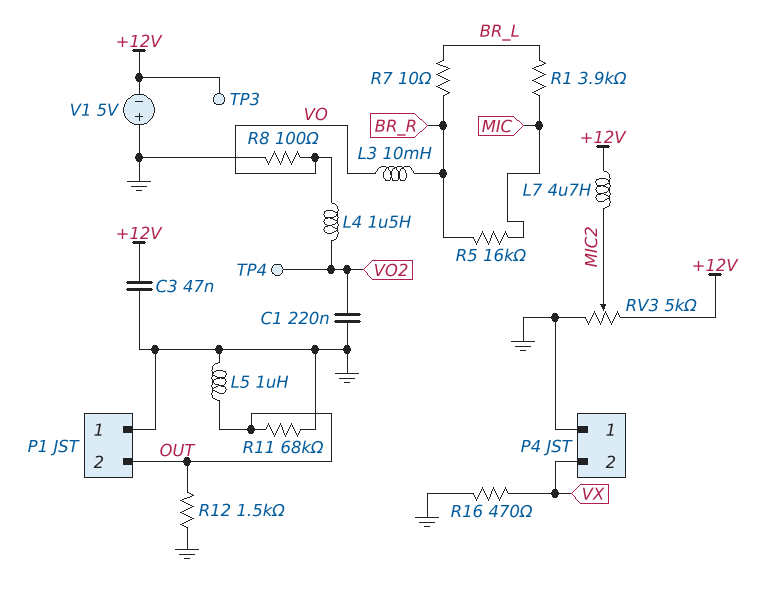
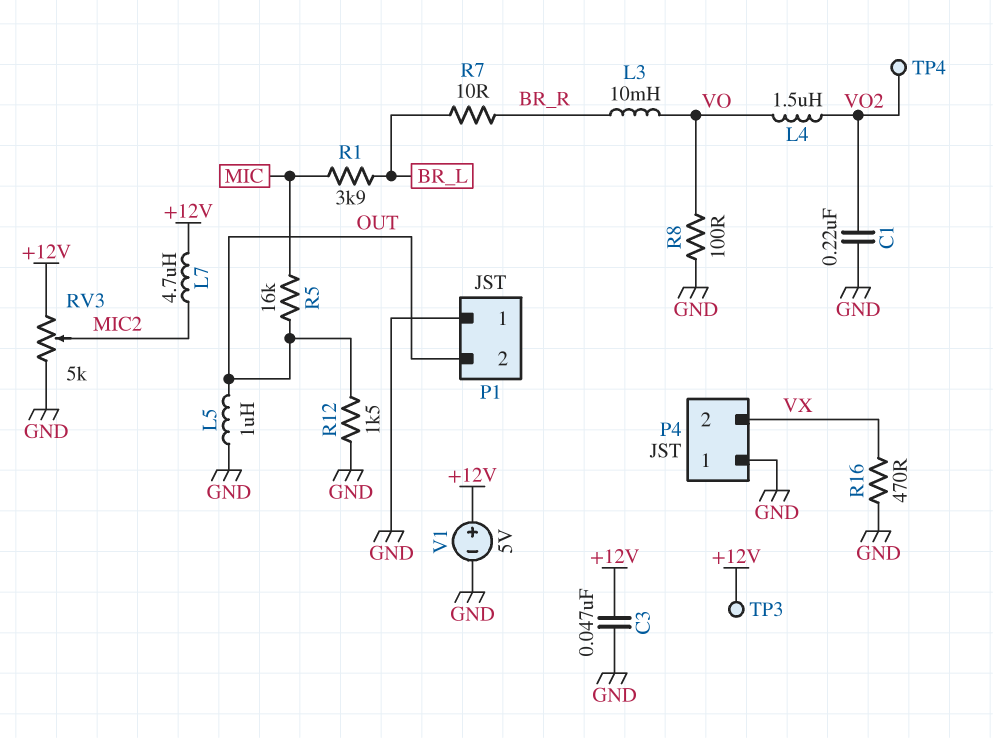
R5: 16k (BR_R, MIC) -> 16k (MIC, OUT)
R11: 68k (GND, OUT) -> none
V1: 5V (plus GND, minus +12V) -> 5V (plus +12V, minus GND)

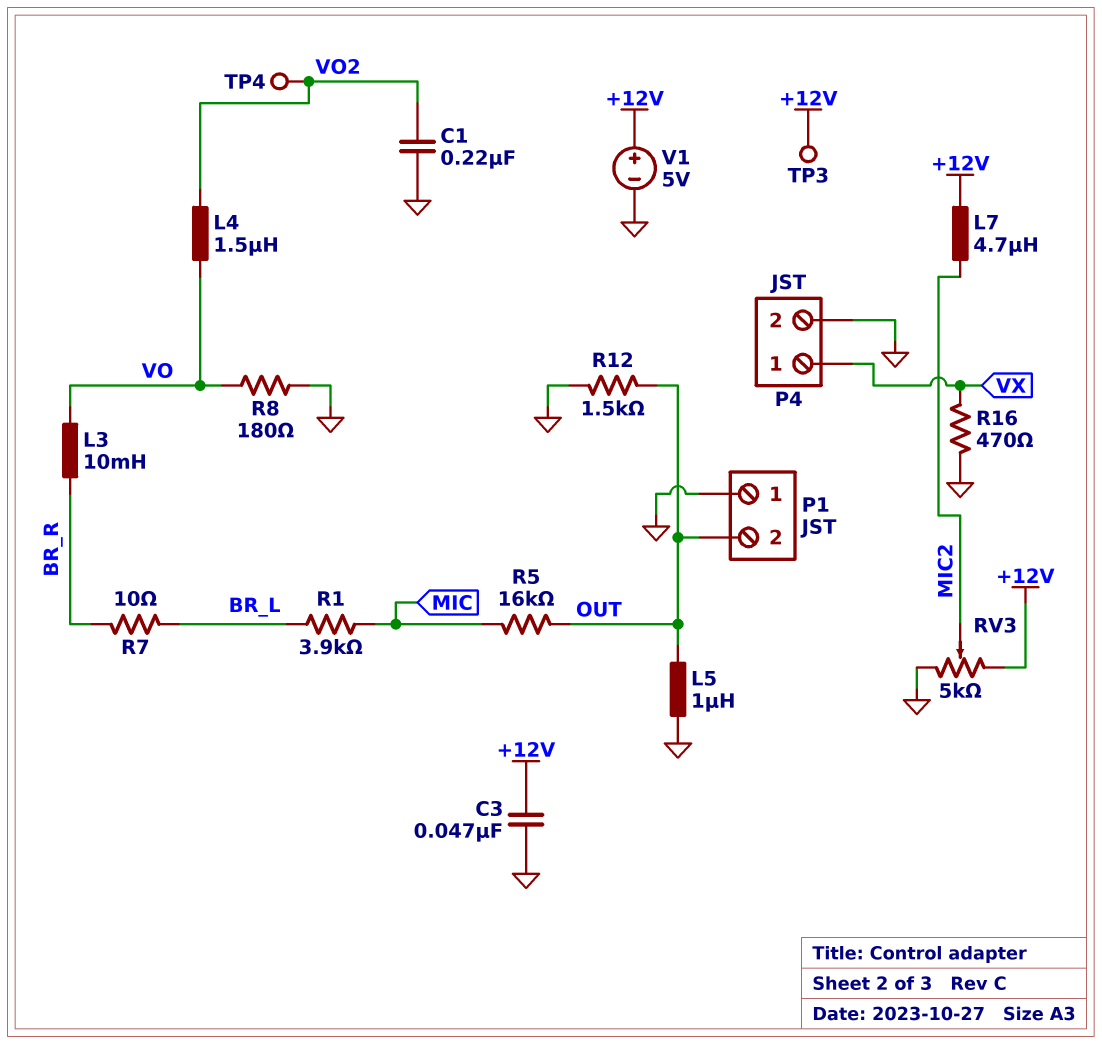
P4 pin 1: GND -> VX
P4 pin 2: VX -> GND
R8: 100 (GND, VO) -> 180 (GND, VO)

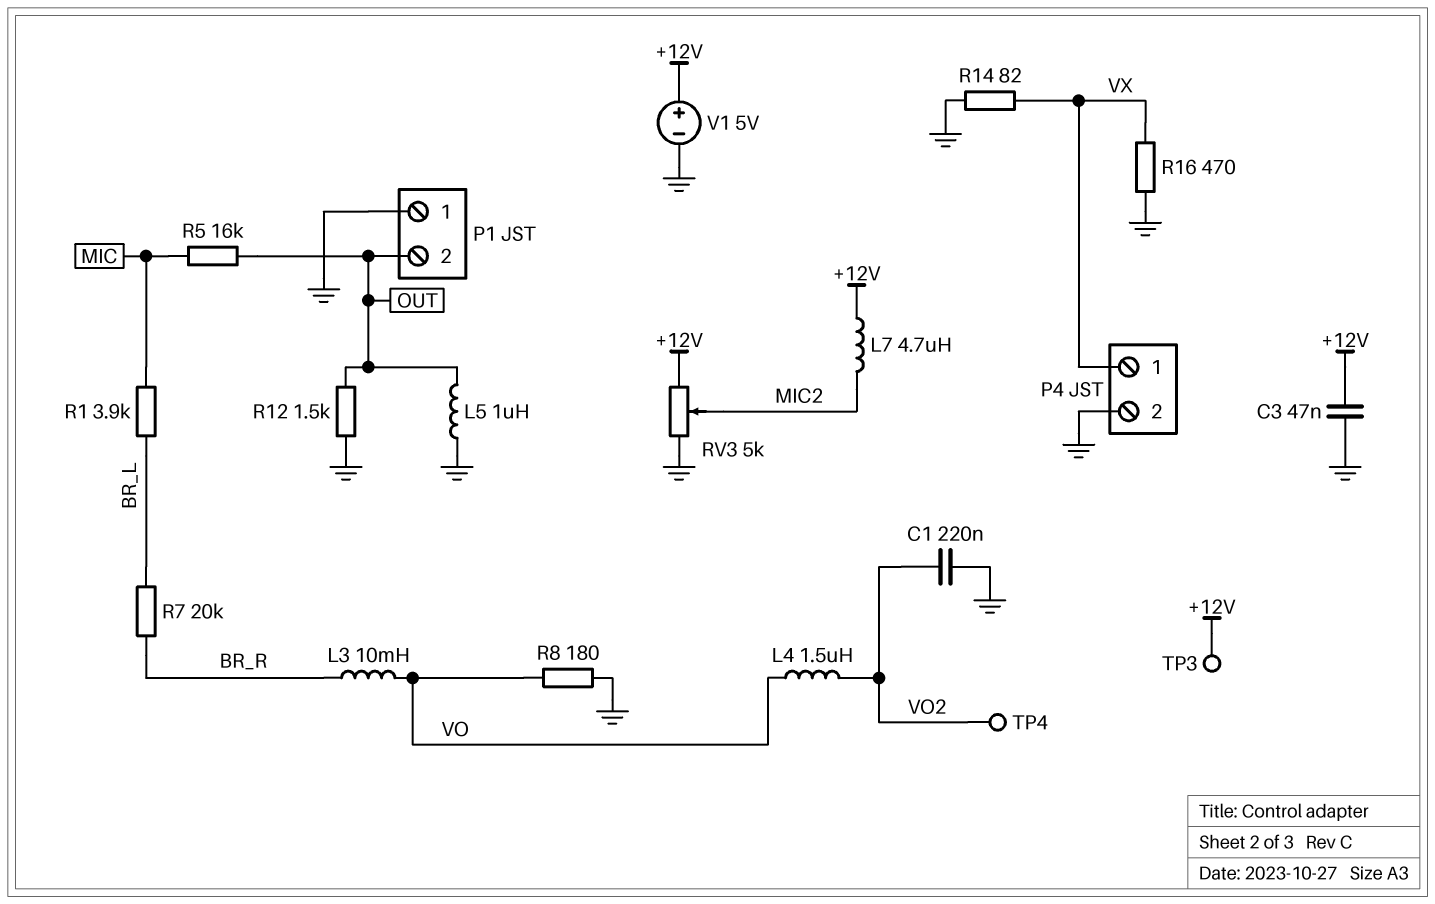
R7: 10 (BR_L, BR_R) -> 20k (BR_L, BR_R)
R14: none -> 82 (GND, VX)

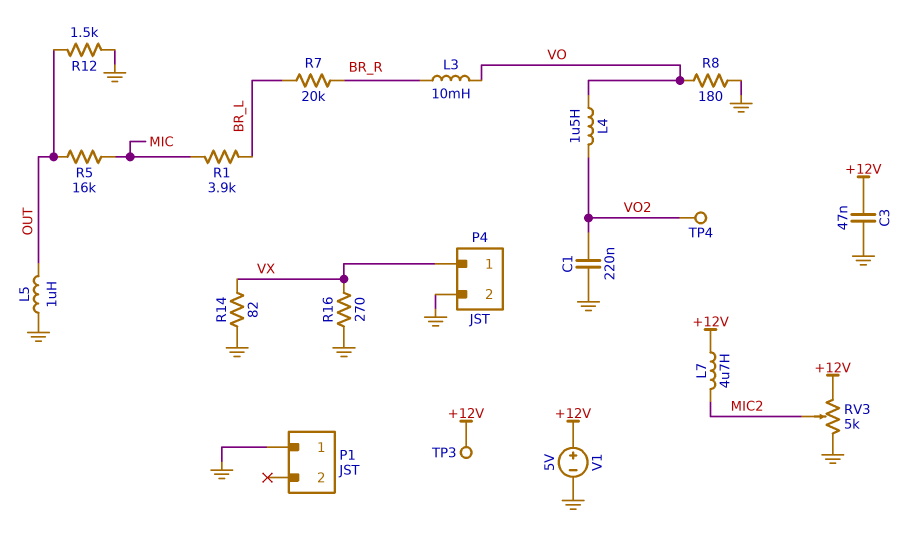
P1 pin 2: OUT -> none
R16: 470 (GND, VX) -> 270 (GND, VX)

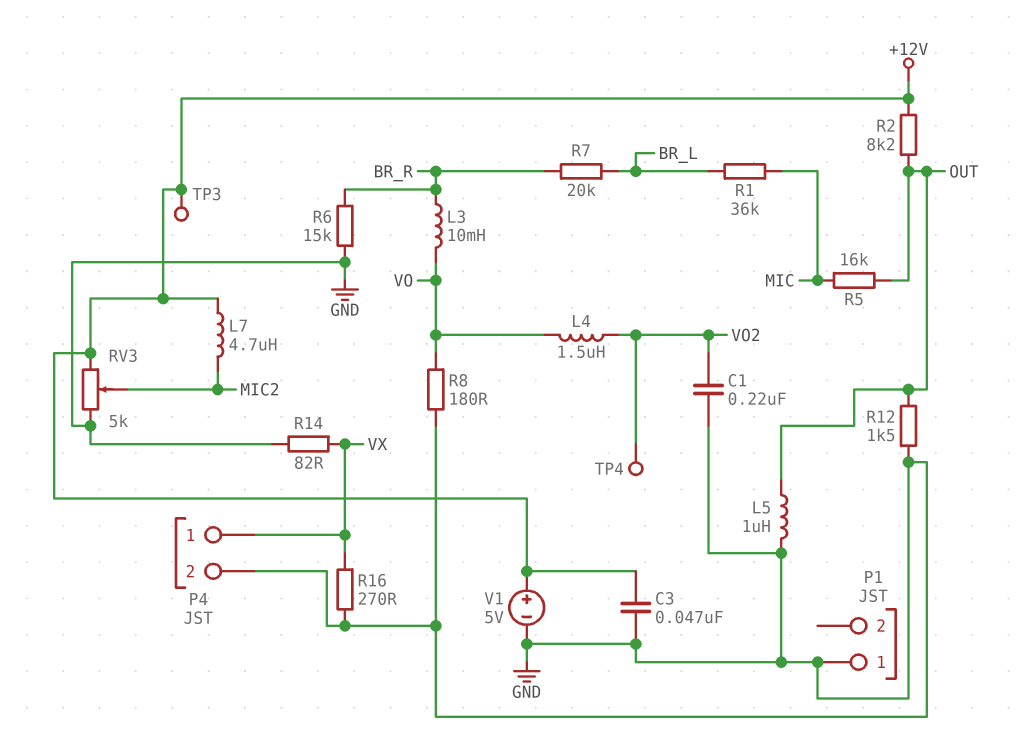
R1: 3.9k (BR_L, MIC) -> 36k (BR_L, MIC)
R2: none -> 8.2k (+12V, OUT)
R6: none -> 15k (BR_R, GND)

